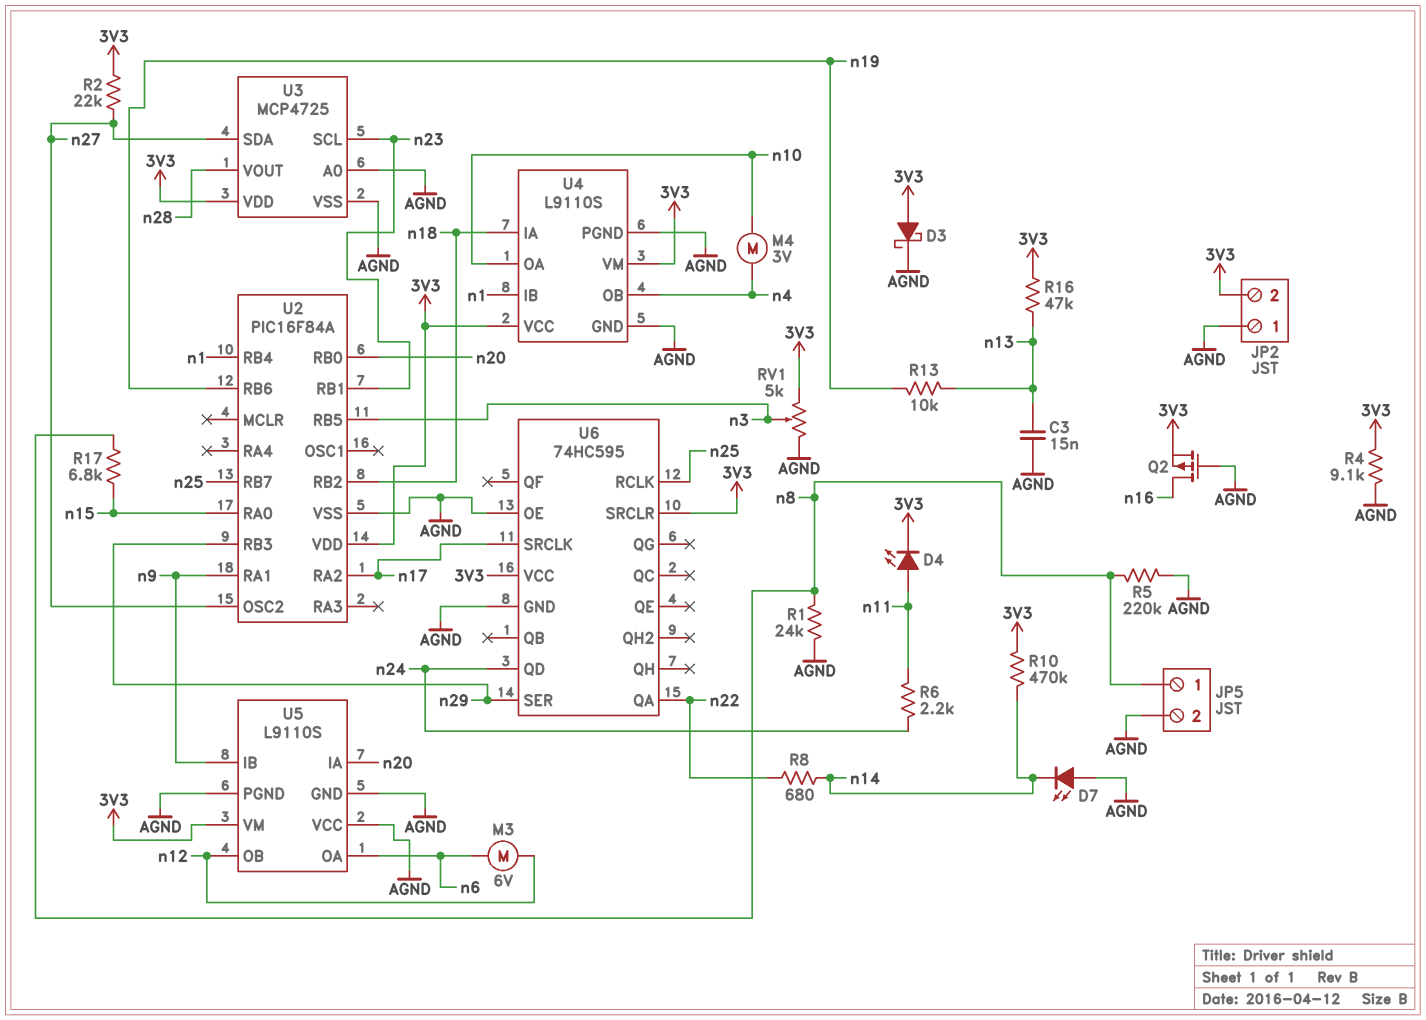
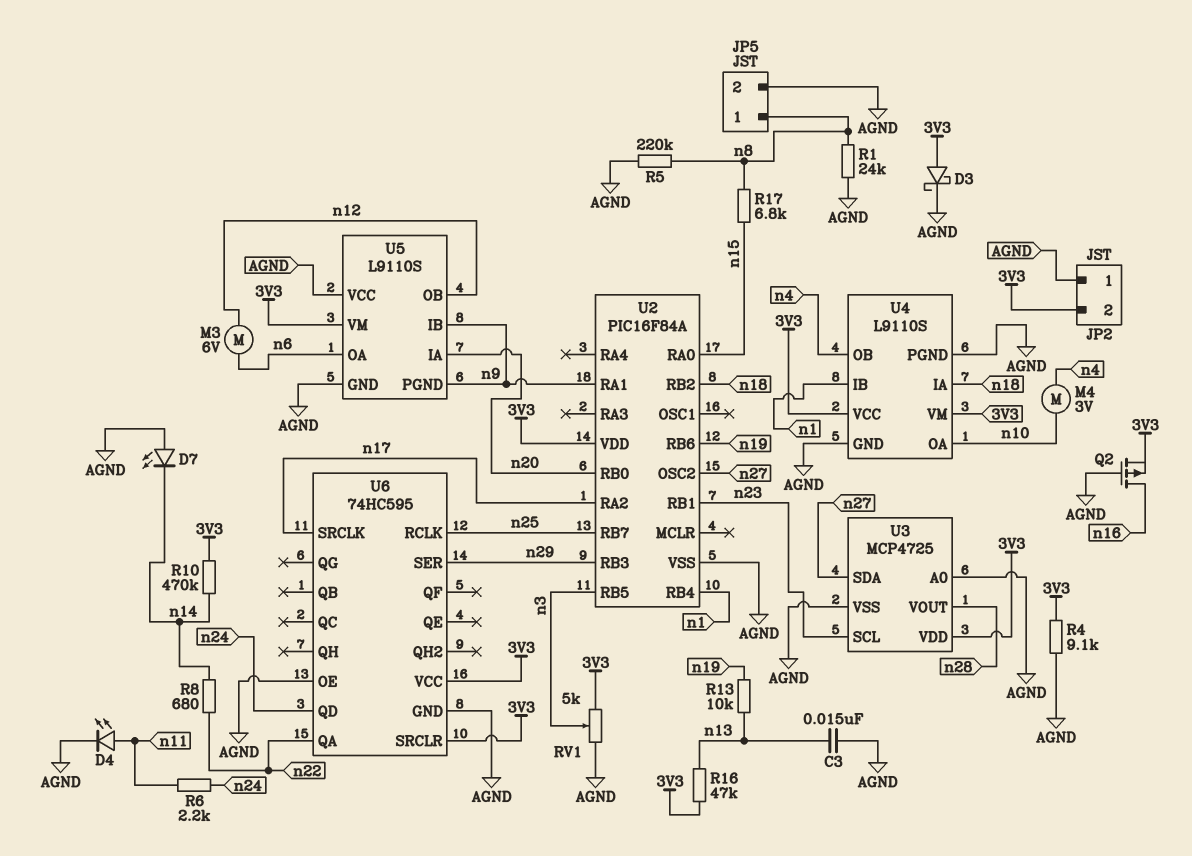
D4: LED (A n11, K 3V3) -> LED (A n11, K AGND)
R2: 22k (3V3, n27) -> none
U5 pin PGND: AGND -> n9

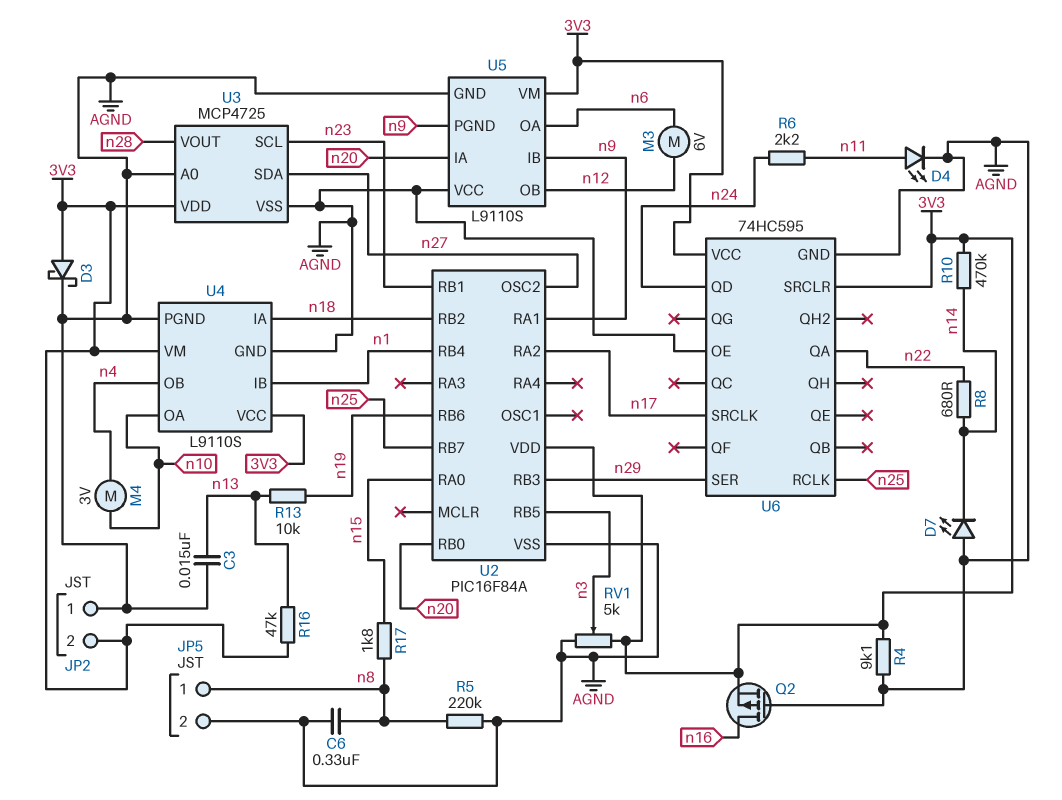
C6: none -> 330nF (AGND, n8)
R1: 24k (AGND, n8) -> none
R17: 6.8k (n8, n15) -> 1.8k (n8, n15)

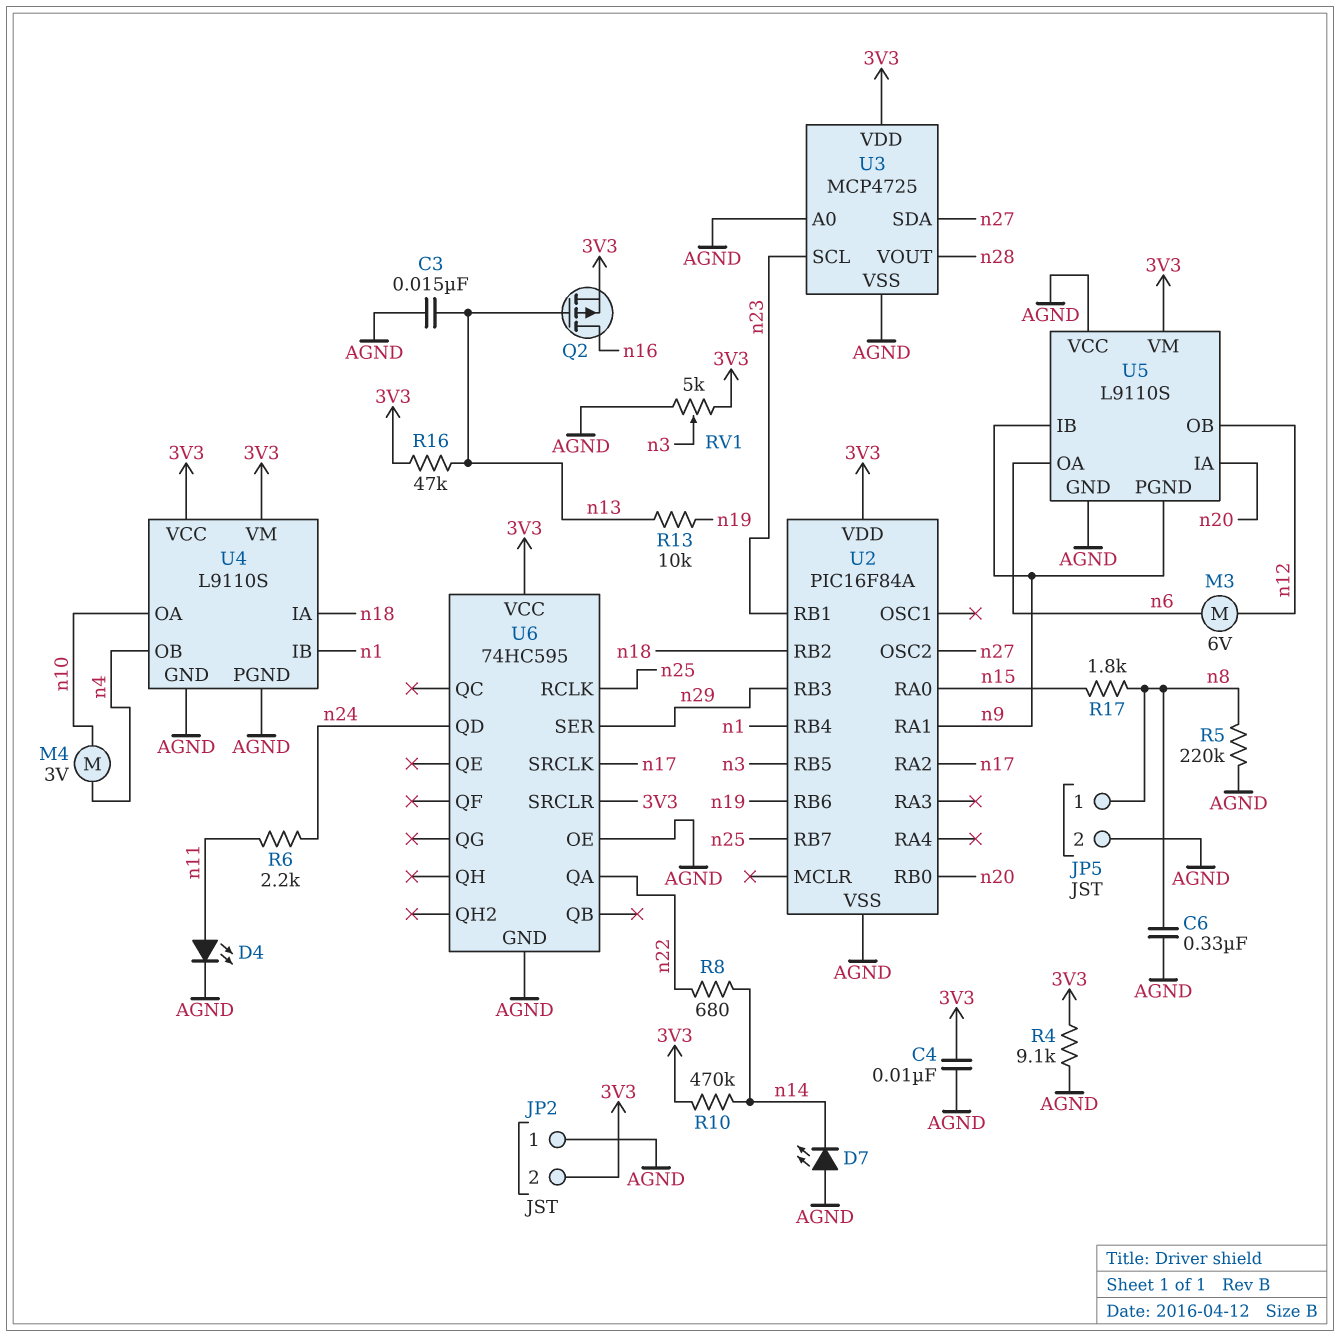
C4: none -> 10nF (3V3, AGND)
D3: schottky (A 3V3, K AGND) -> none
Q2: PMOS (G AGND, D n16, S 3V3) -> PMOS (G n13, D n16, S 3V3)

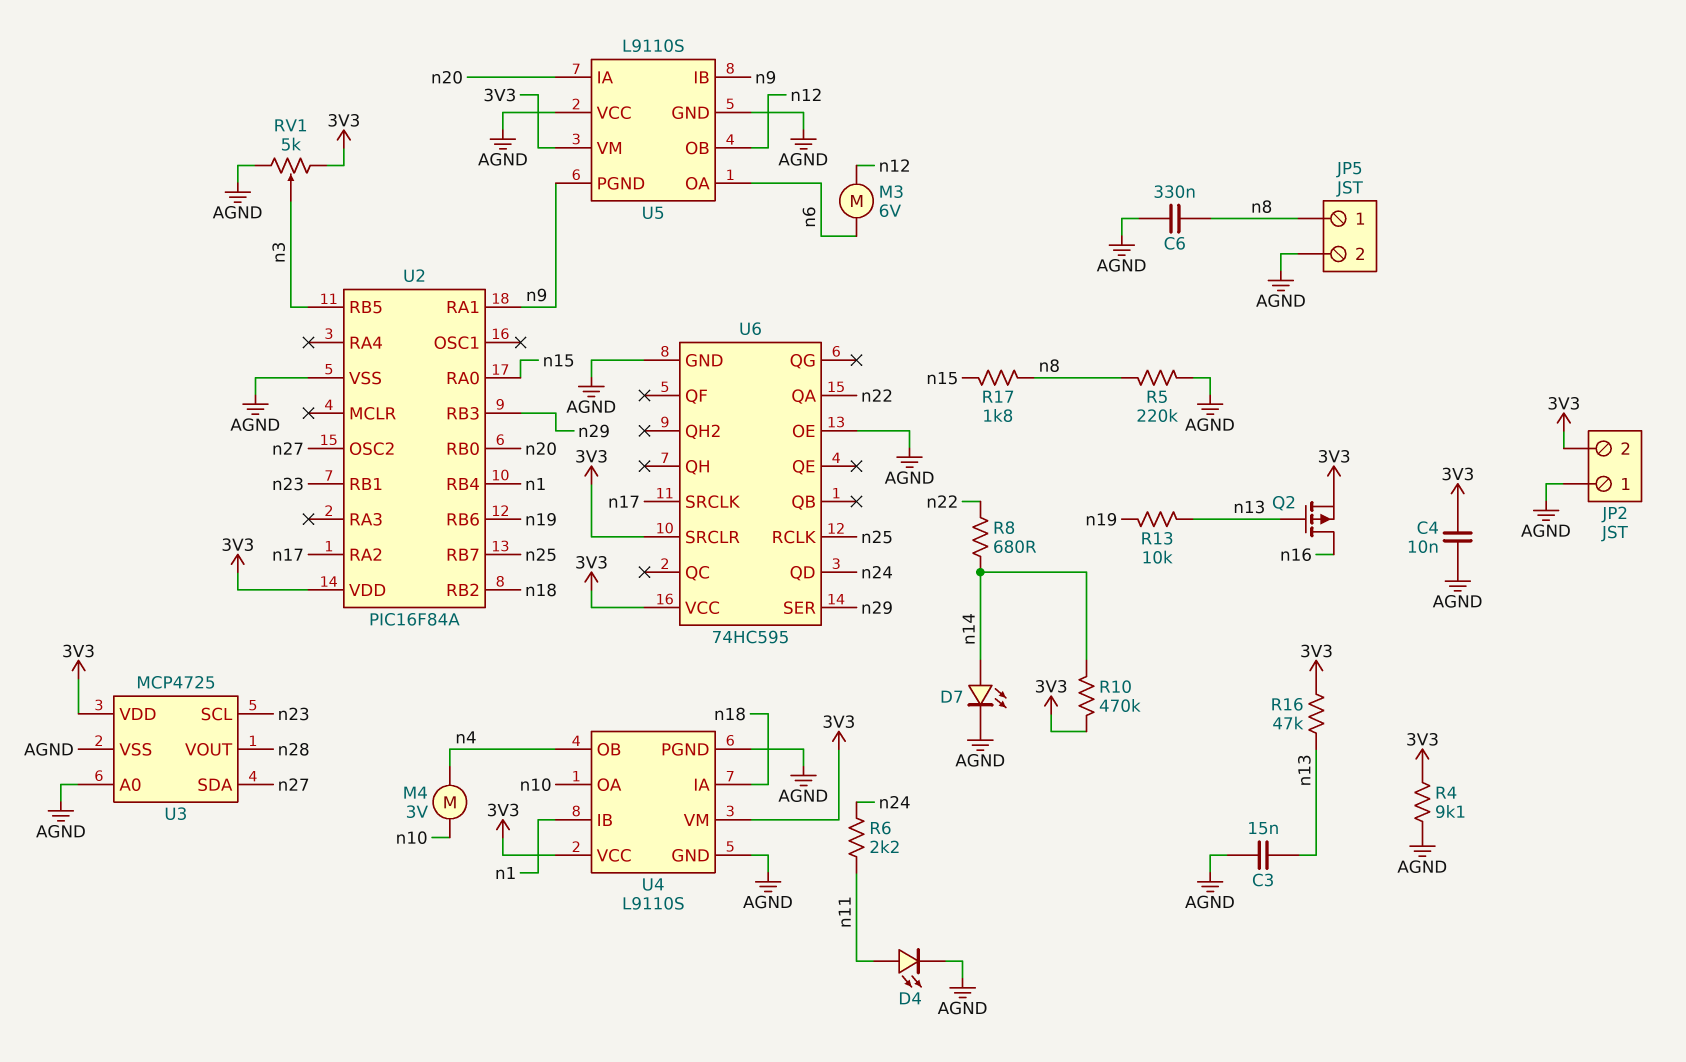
D7: LED (A AGND, K n14) -> LED (A n14, K AGND)

